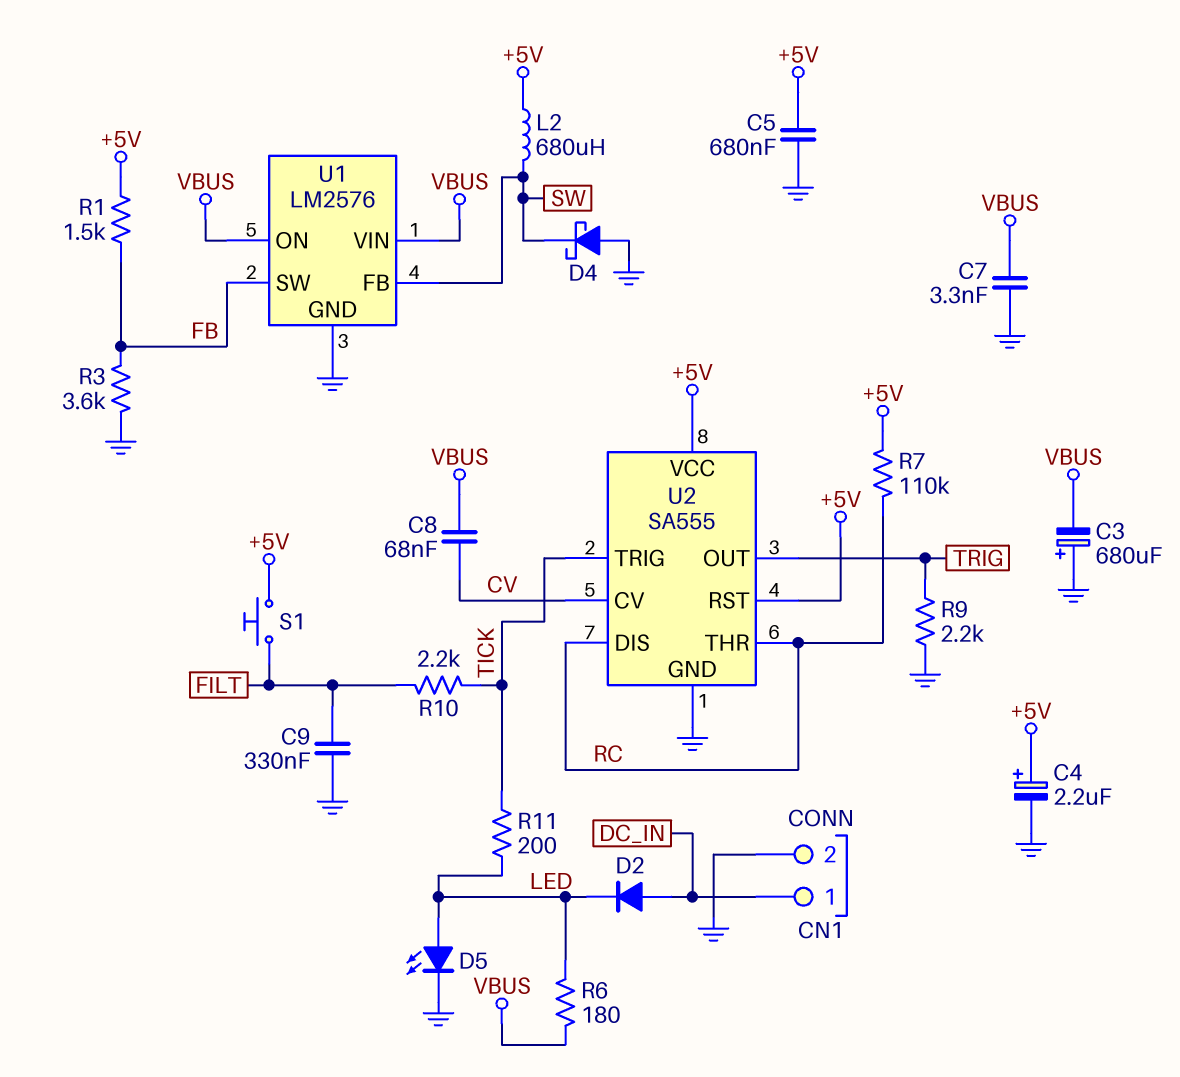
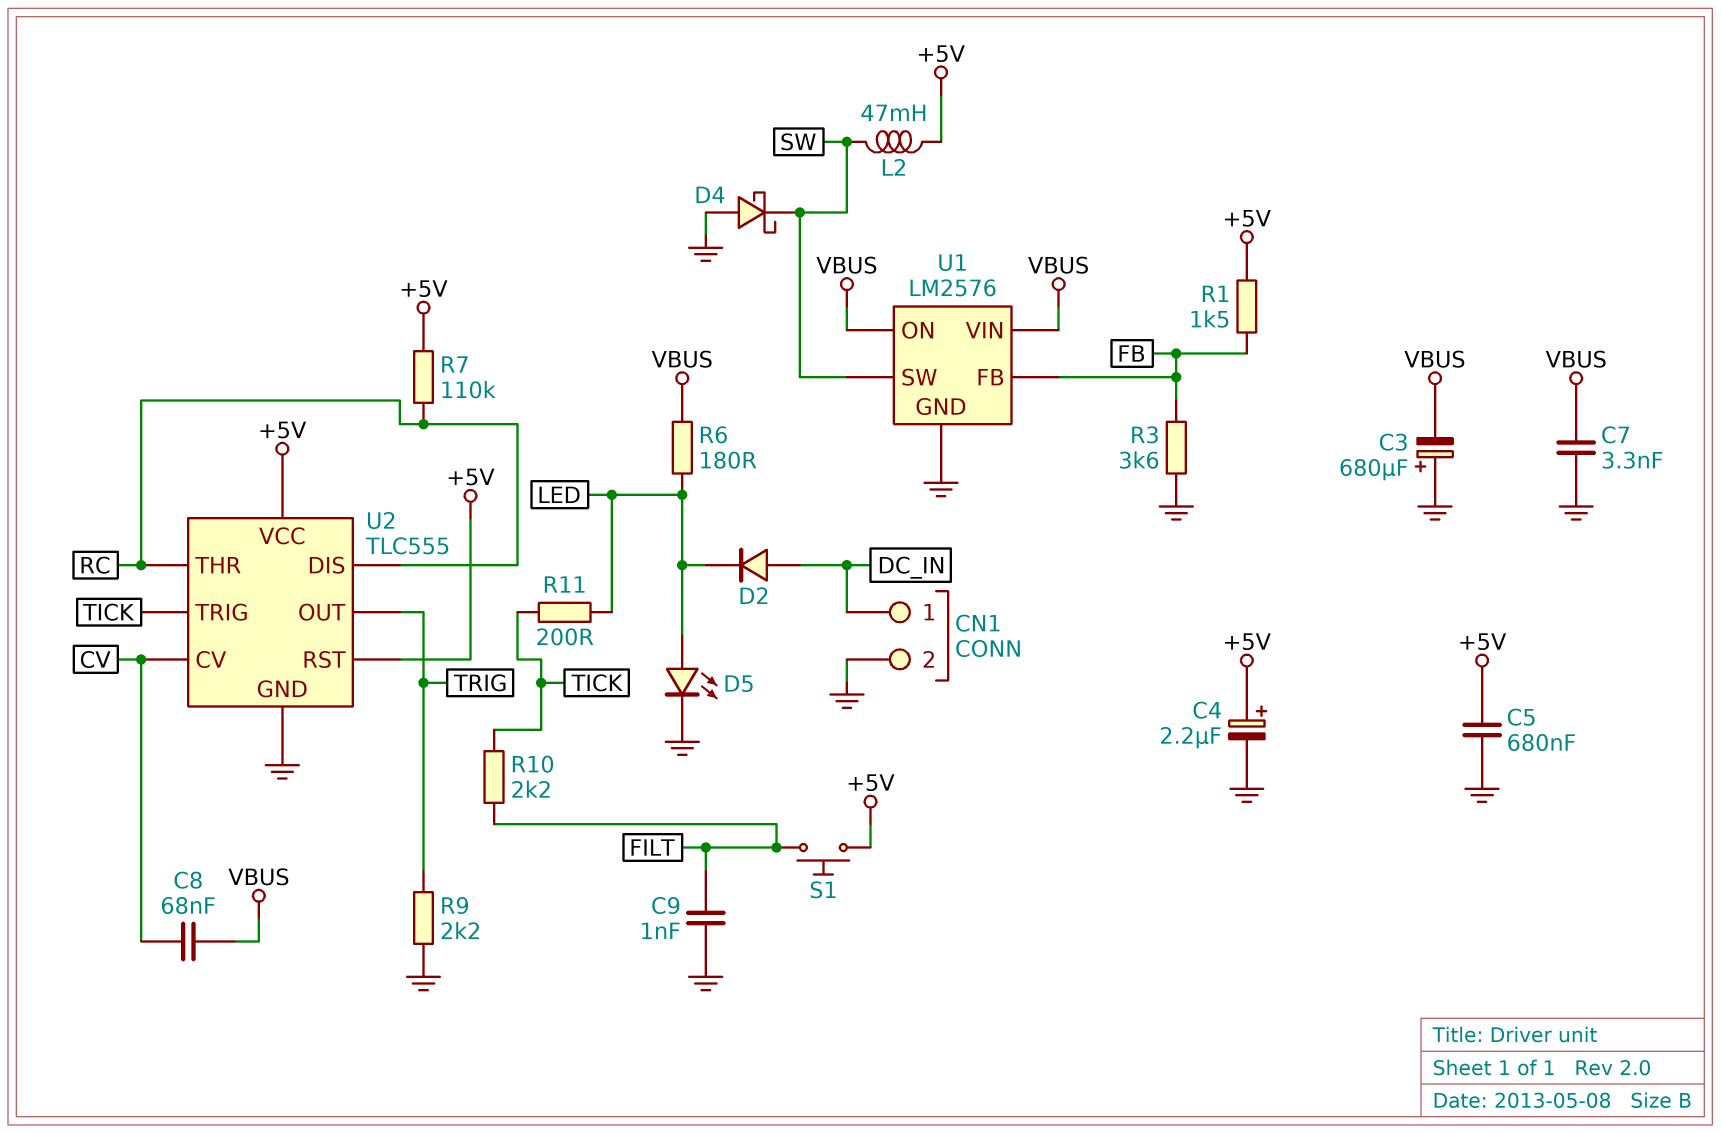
C9: 330nF (FILT, GND) -> 1nF (FILT, GND)
L2: 680uH (+5V, SW) -> 47mH (+5V, SW)
U1 pin FB: SW -> FB
U1 pin SW: FB -> SW
U2: SA555 -> TLC555

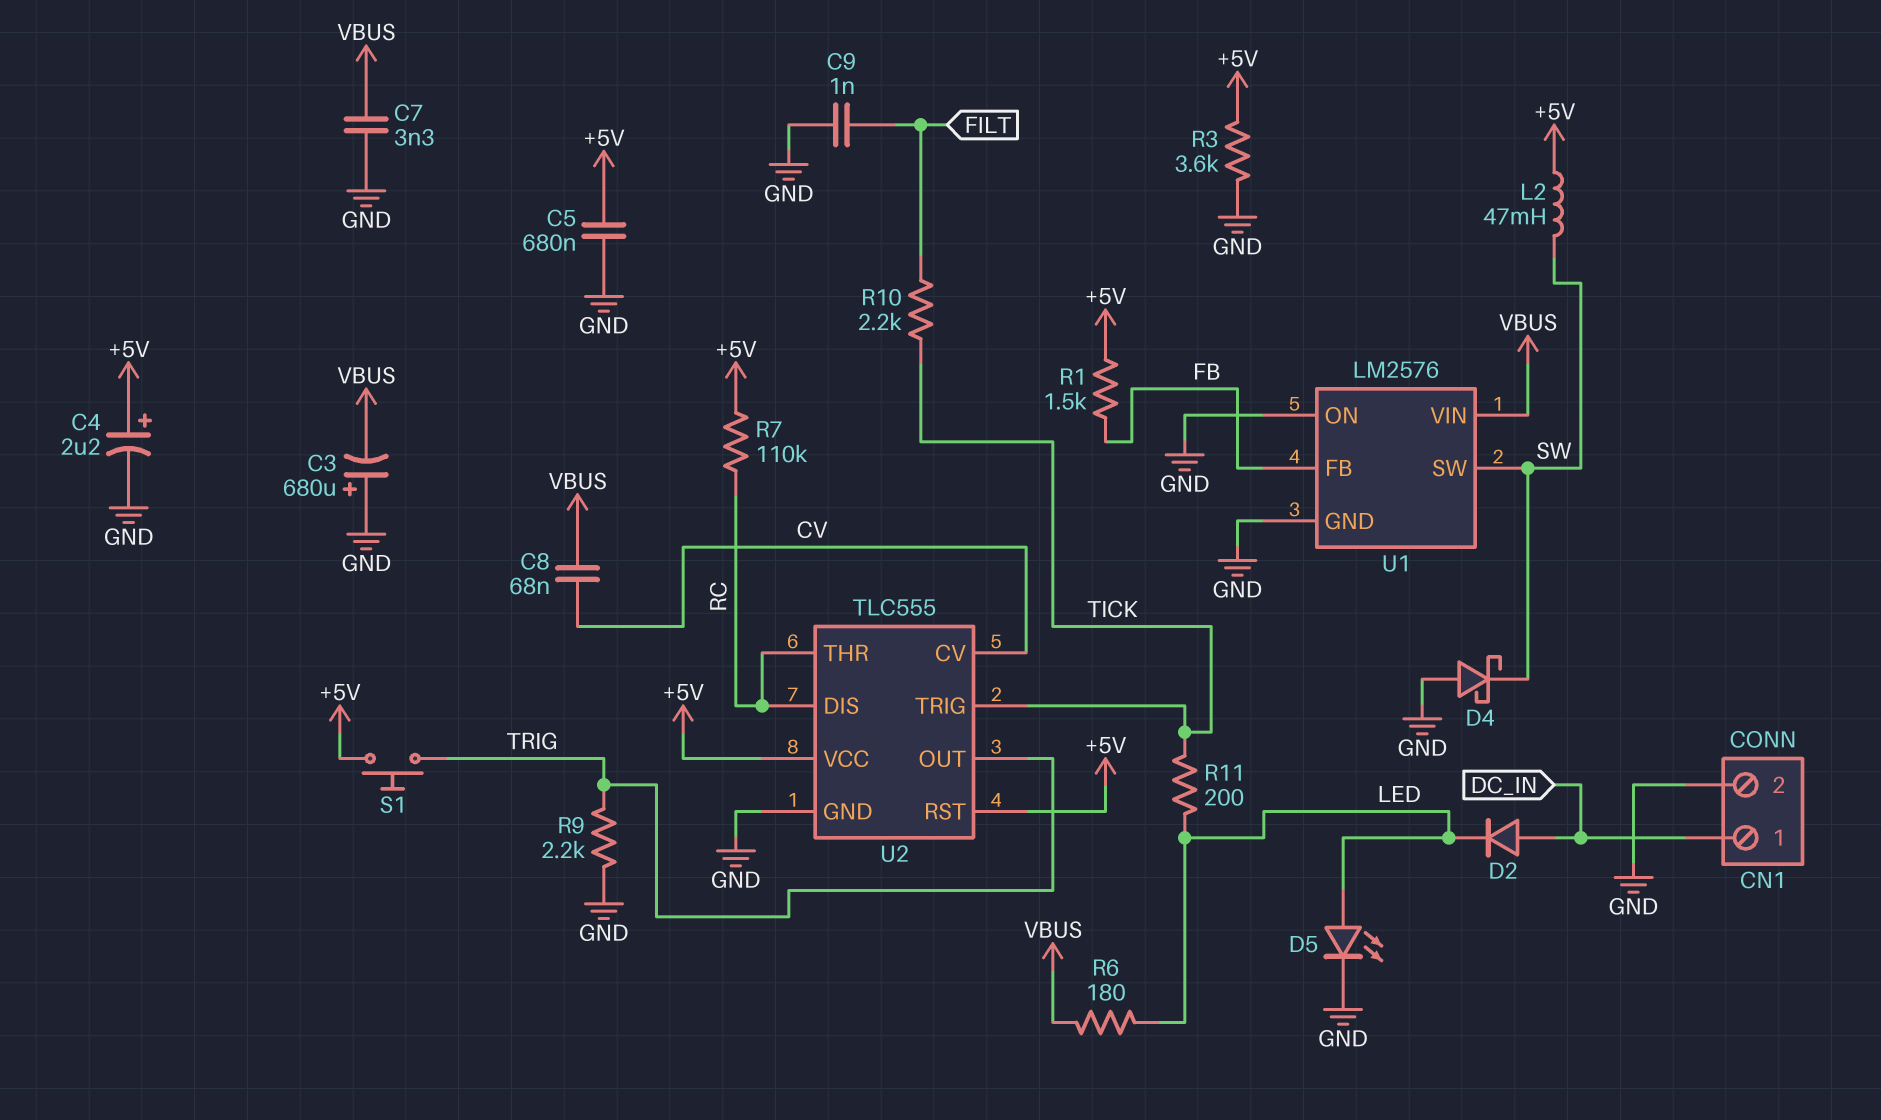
R3: 3.6k (FB, GND) -> 3.6k (+5V, GND)
S1: button (+5V, FILT) -> button (+5V, TRIG)
U1 pin ON: VBUS -> GND

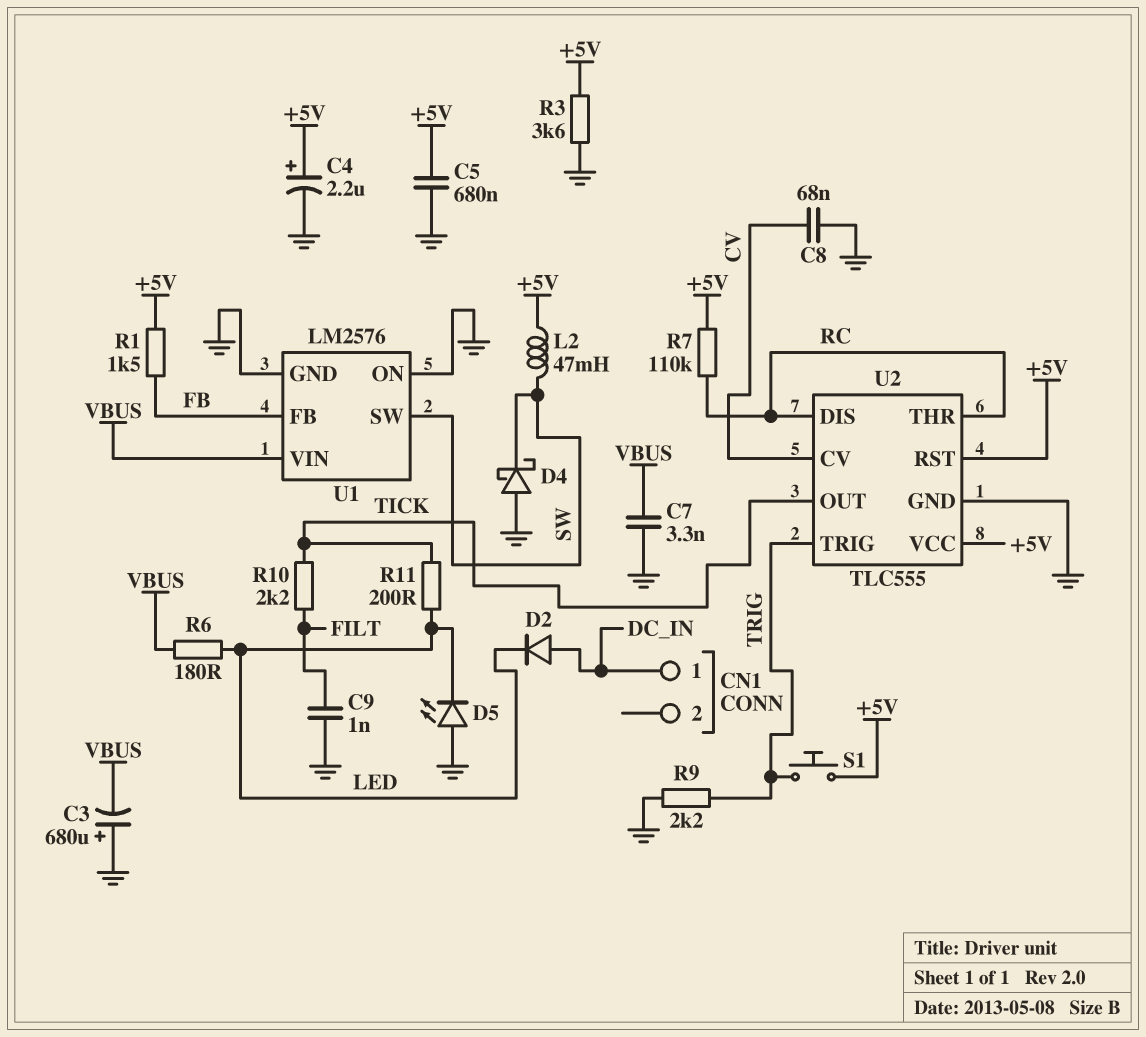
C8: 68nF (CV, VBUS) -> 68nF (CV, GND)
CN1 pin 2: GND -> none
D5: LED (A LED, K GND) -> LED (A GND, K LED)
U2 pin OUT: TRIG -> TICK
U2 pin TRIG: TICK -> TRIG

